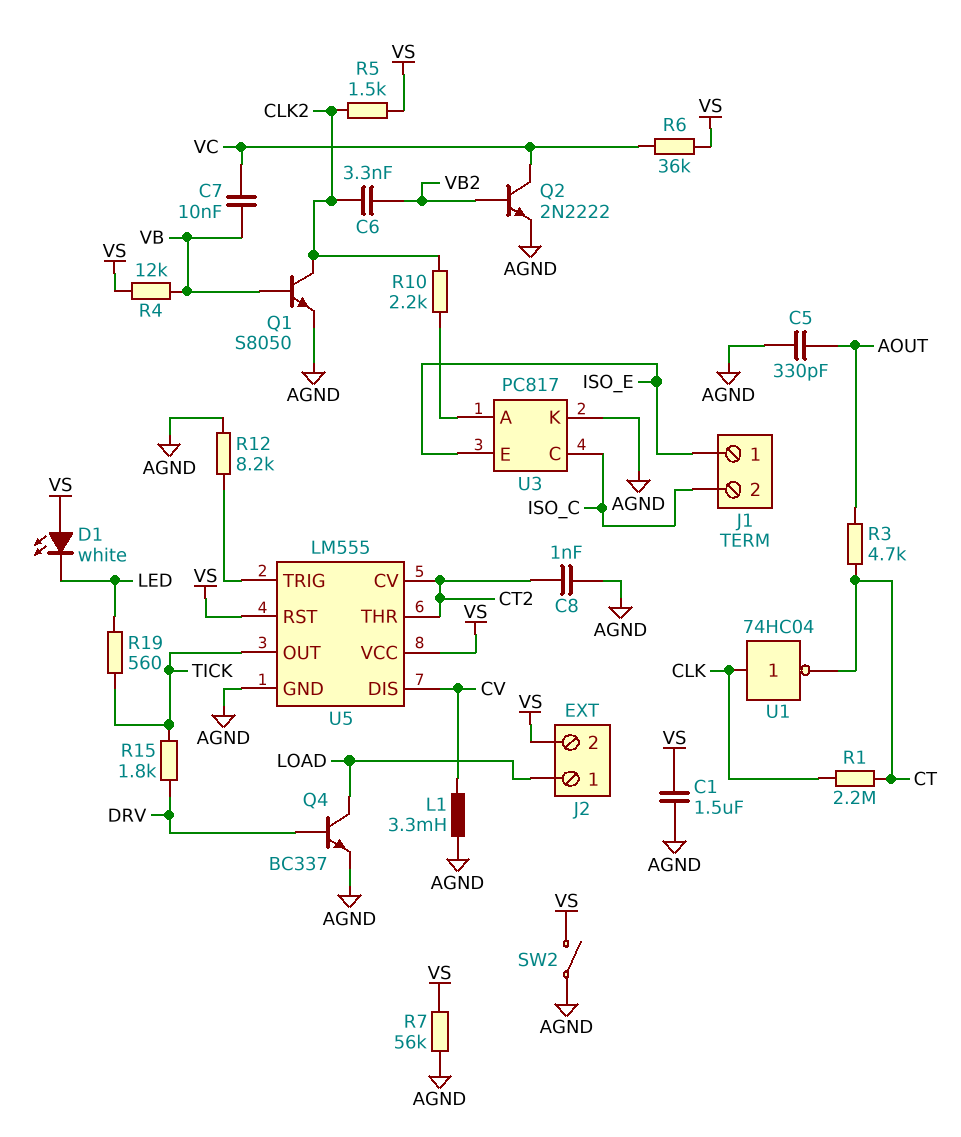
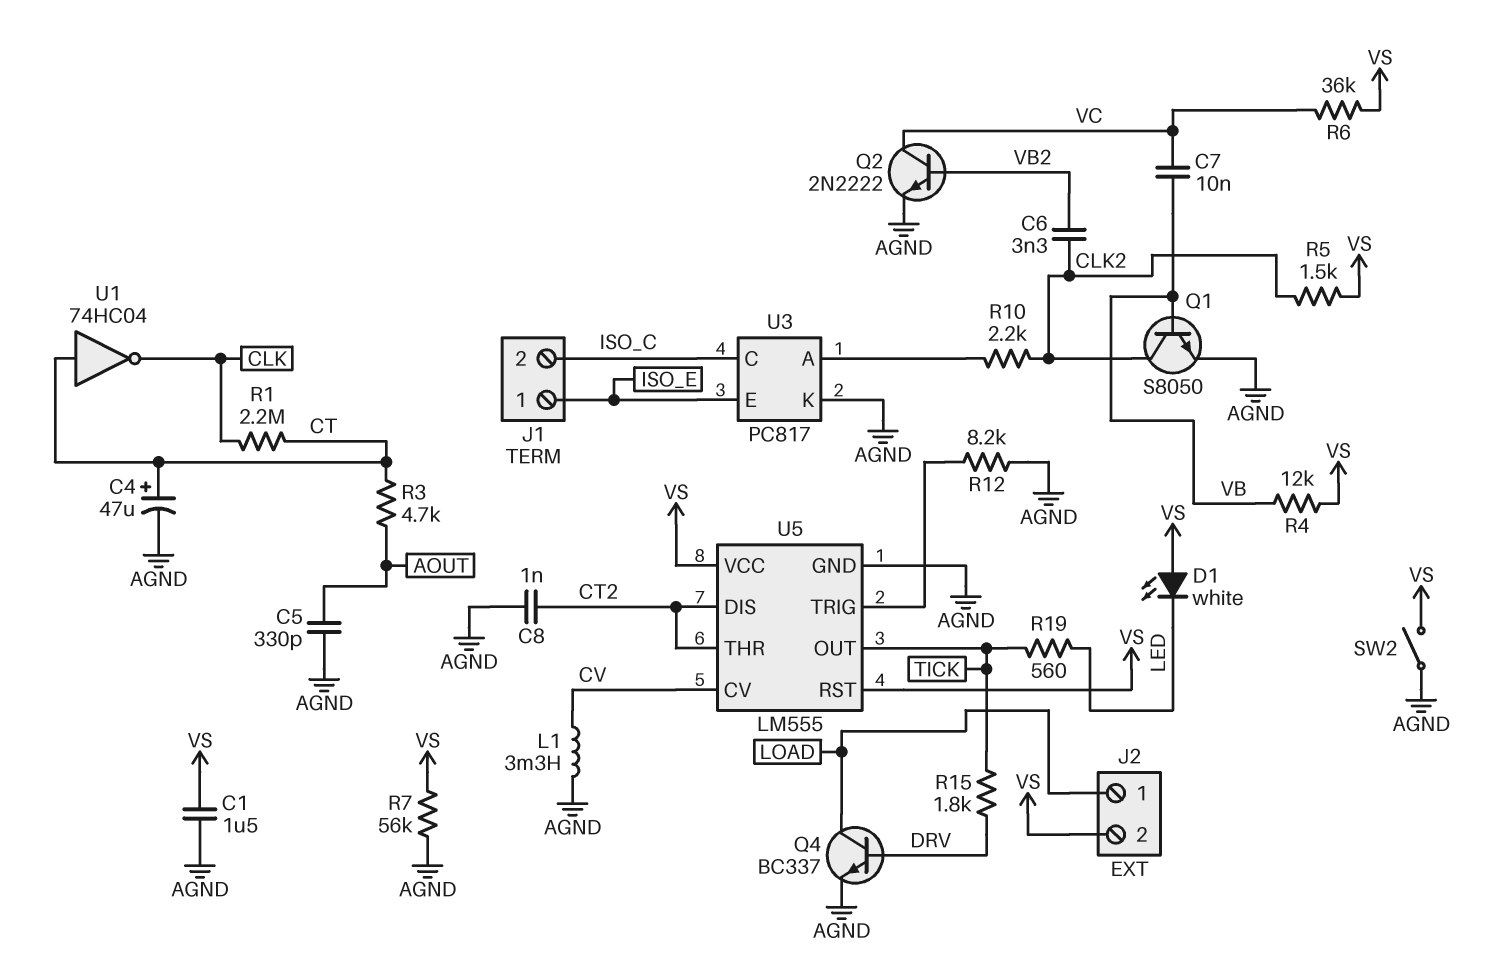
C4: none -> 47uF (plus CT, minus AGND)
U1: NOT 74HC04 (in CLK, out CT) -> NOT 74HC04 (in CT, out CLK)
U5 pin CV: CT2 -> CV
U5 pin DIS: CV -> CT2

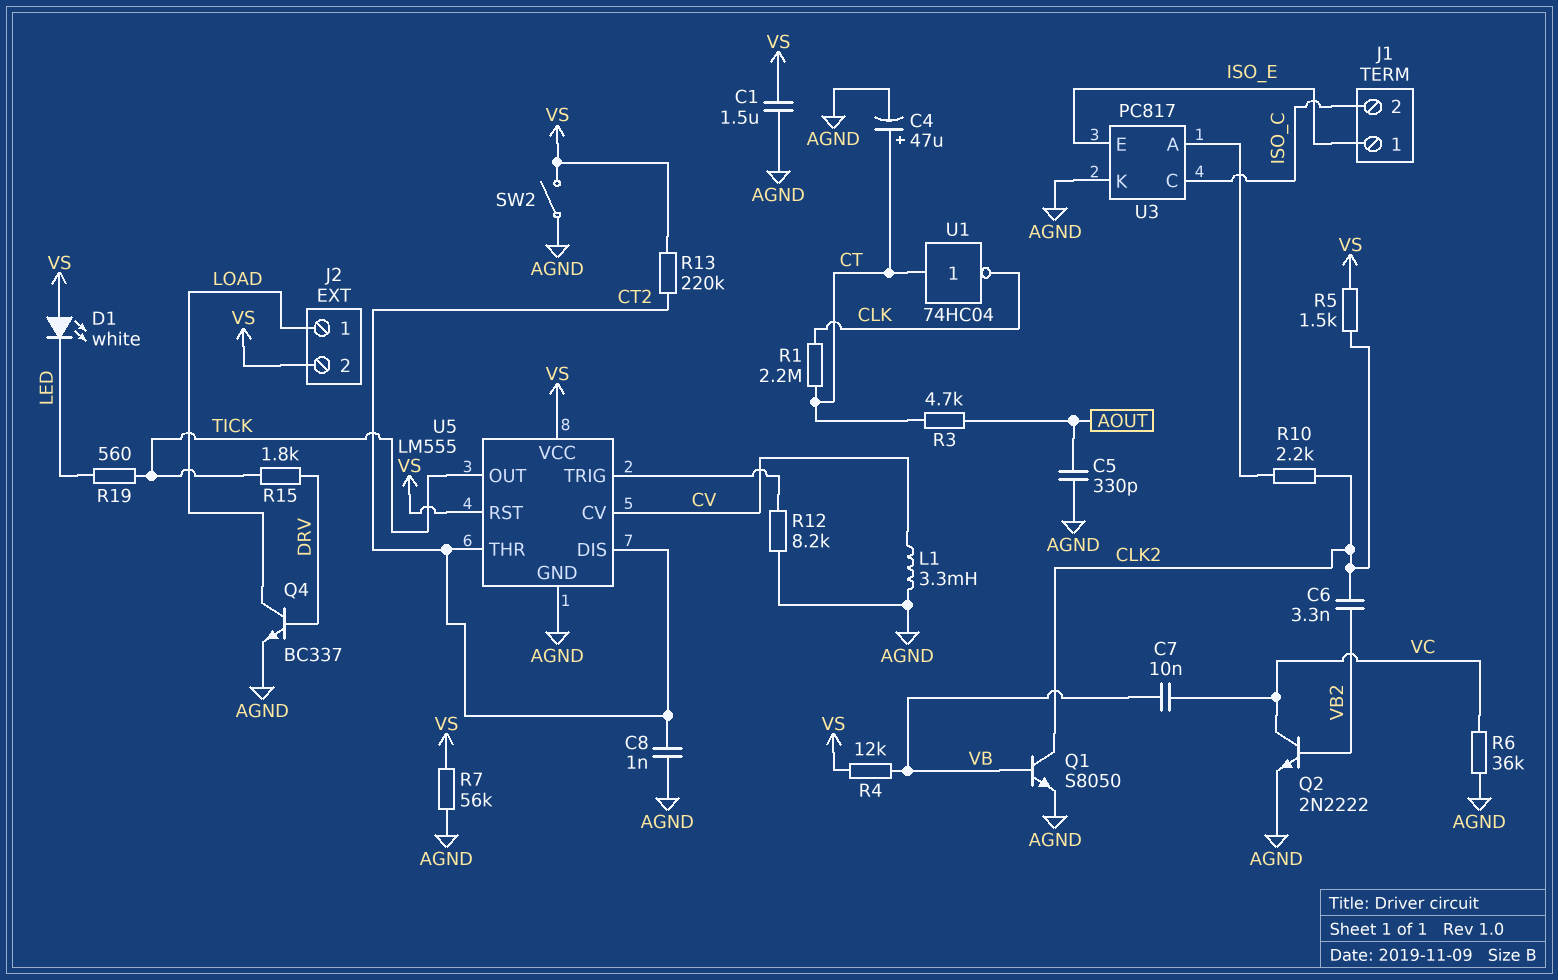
R6: 36k (VC, VS) -> 36k (AGND, VC)
R13: none -> 220k (CT2, VS)

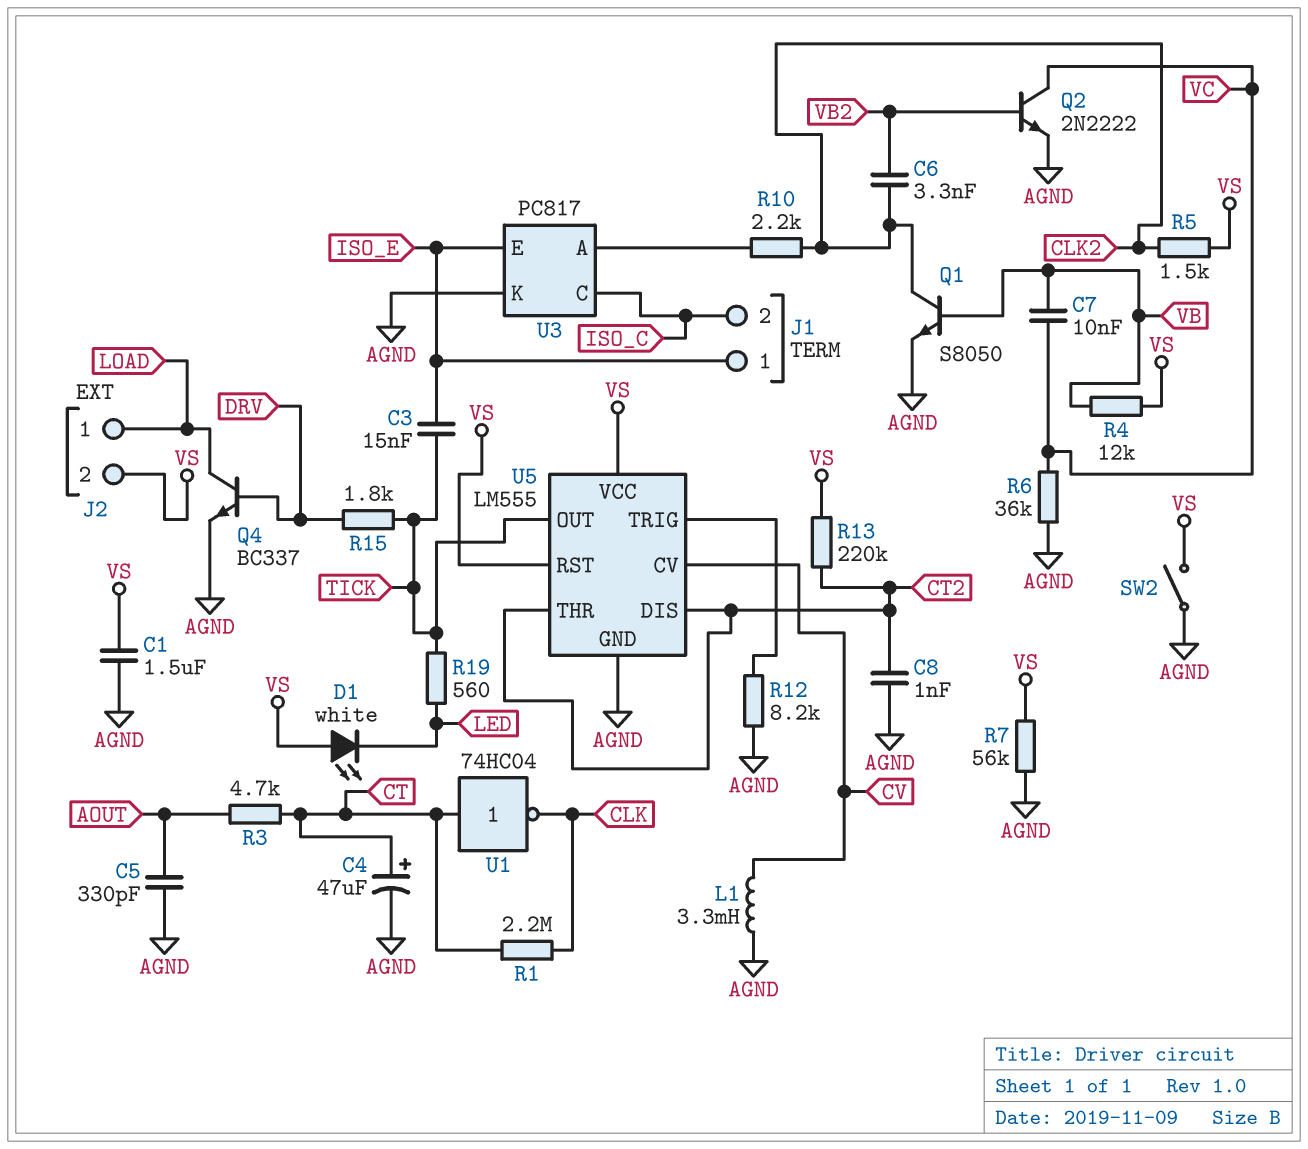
C3: none -> 15nF (ISO_E, TICK)

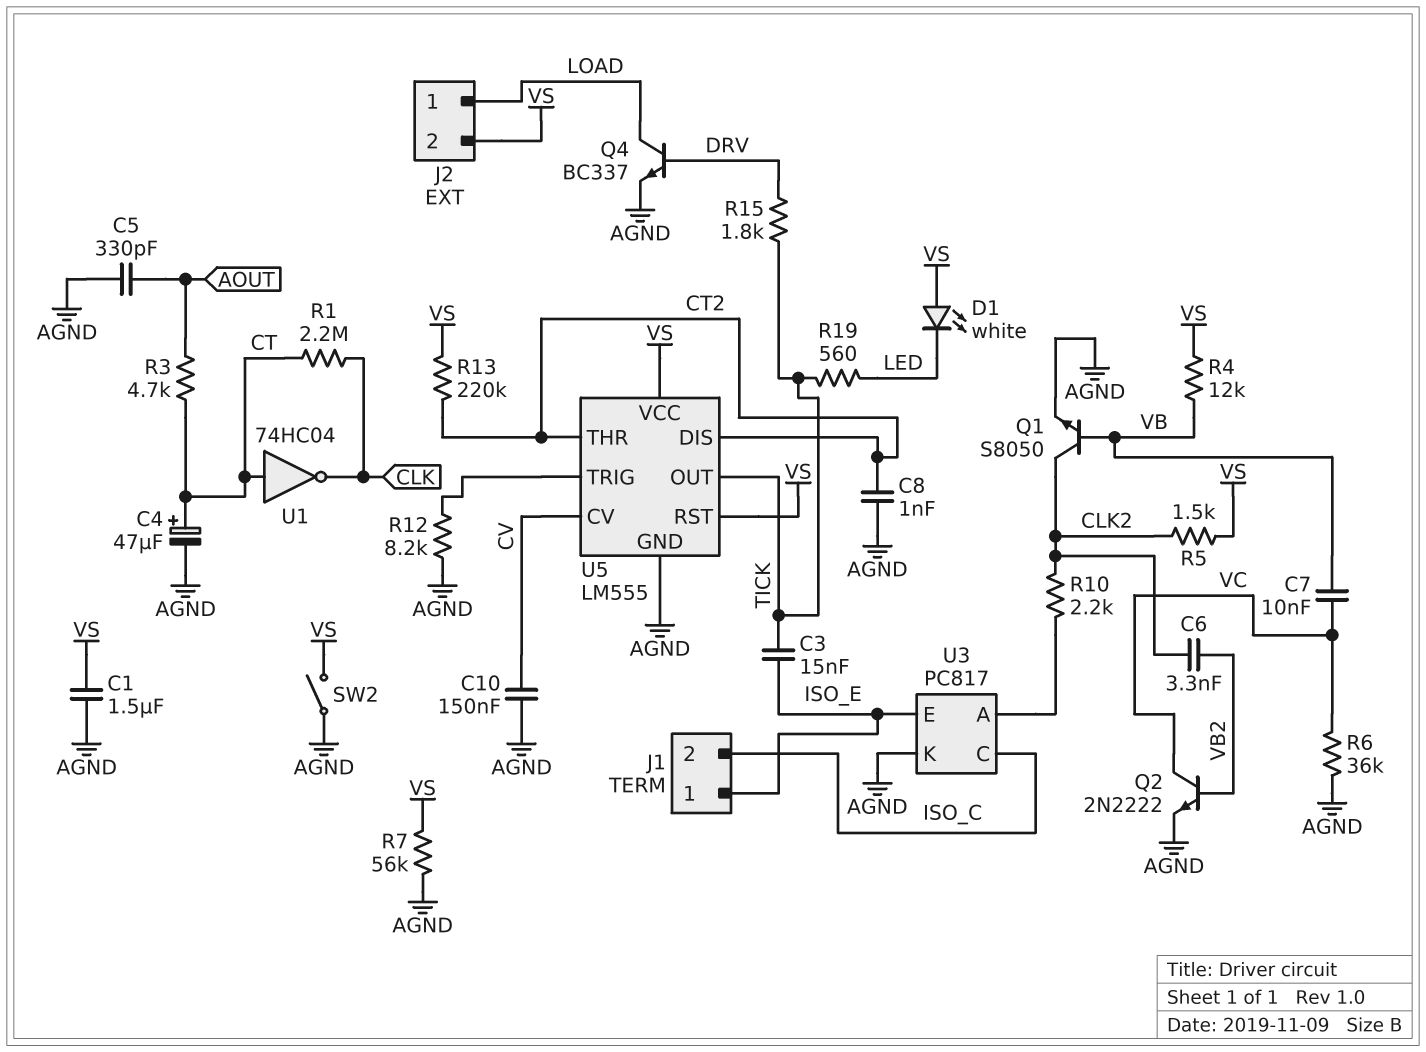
C10: none -> 150nF (AGND, CV)
L1: 3.3mH (AGND, CV) -> none

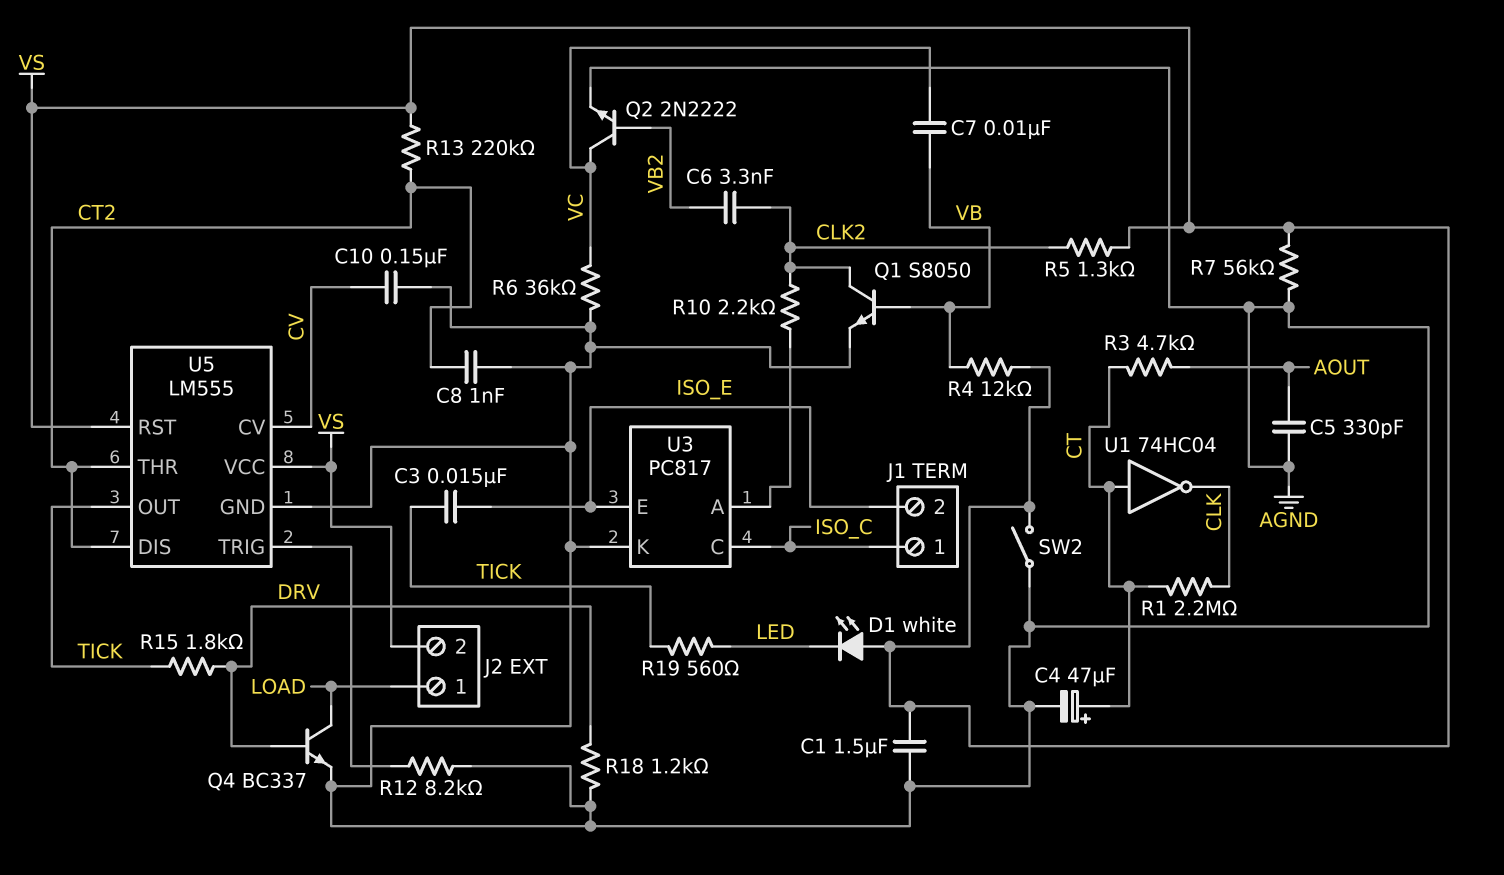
J1 pin 1: ISO_E -> ISO_C
J1 pin 2: ISO_C -> ISO_E
R5: 1.5k (CLK2, VS) -> 1.3k (CLK2, VS)
R18: none -> 1.2k (AGND, DRV)

